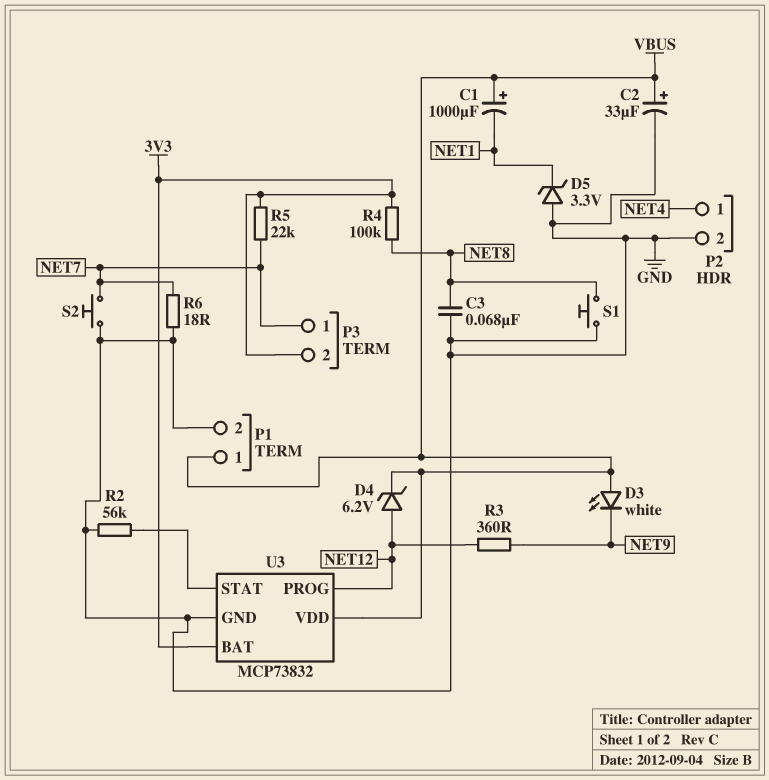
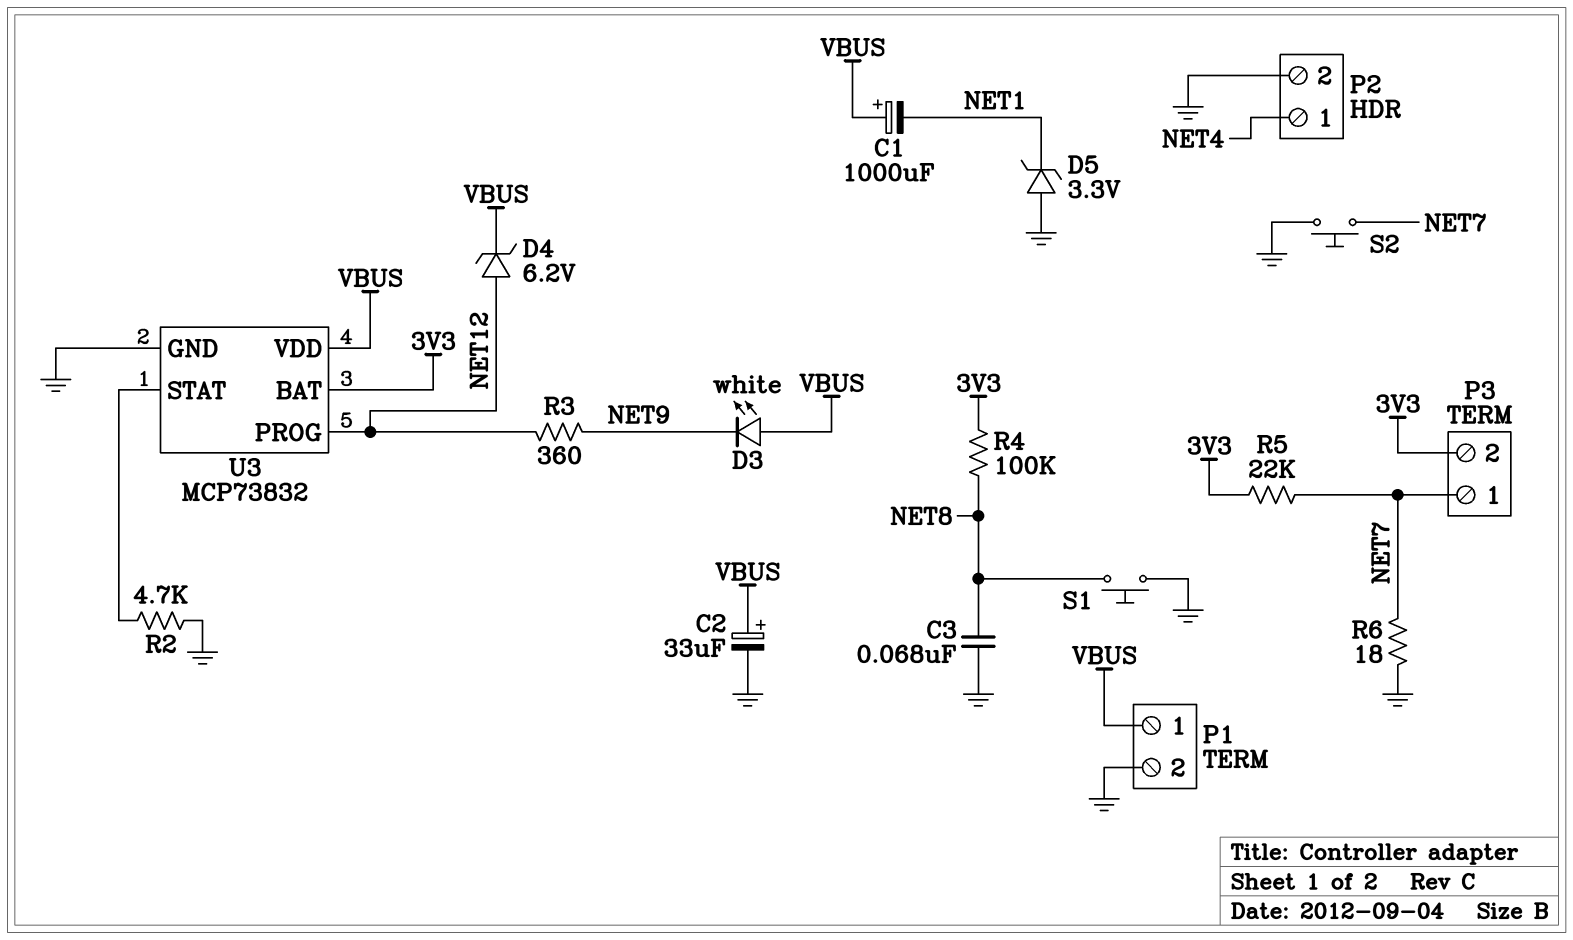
R2: 56k (GND, U3/STAT) -> 4.7k (GND, U3/STAT)

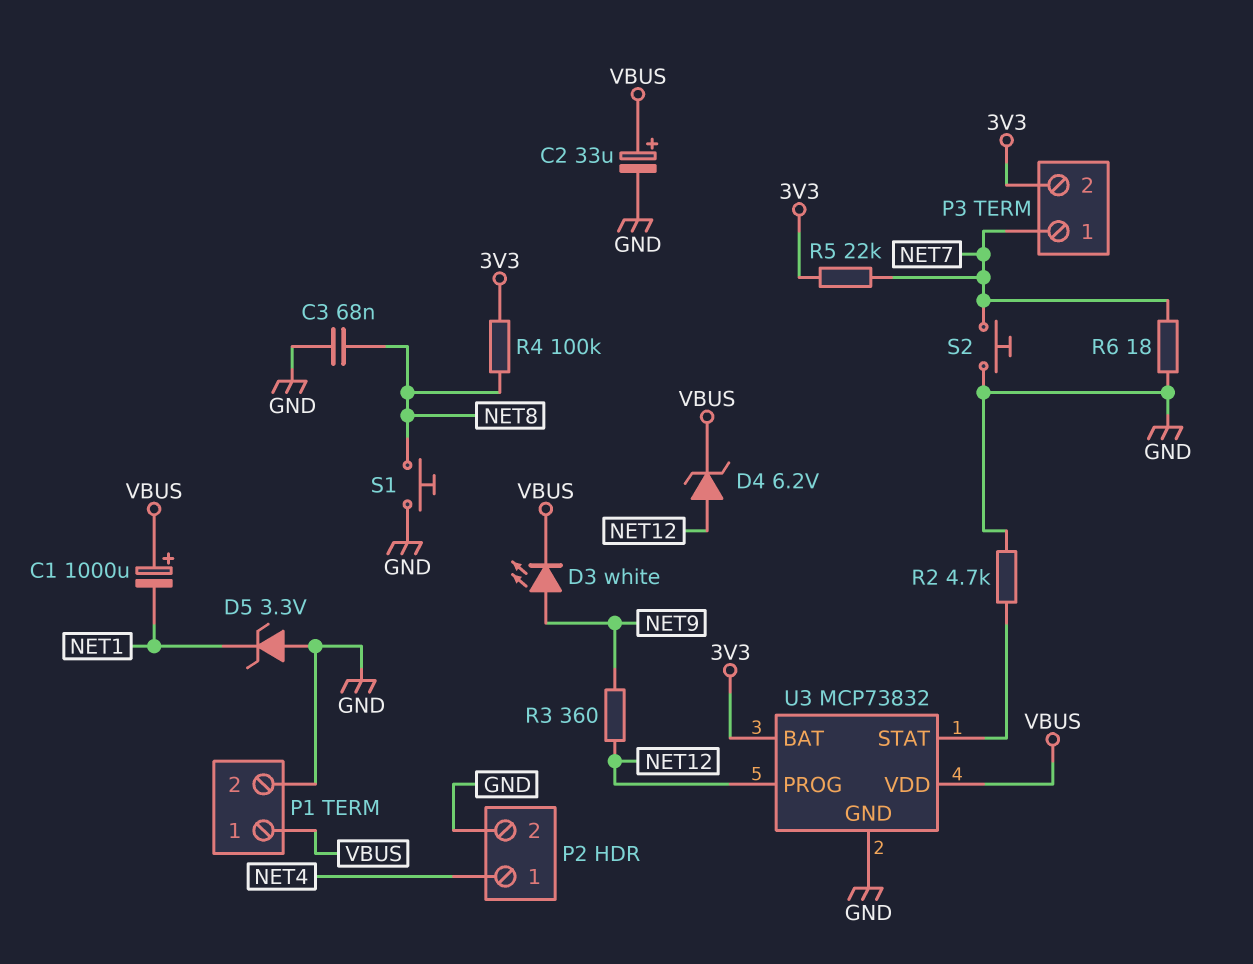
D3: LED white (A VBUS, K NET9) -> LED white (A NET9, K VBUS)

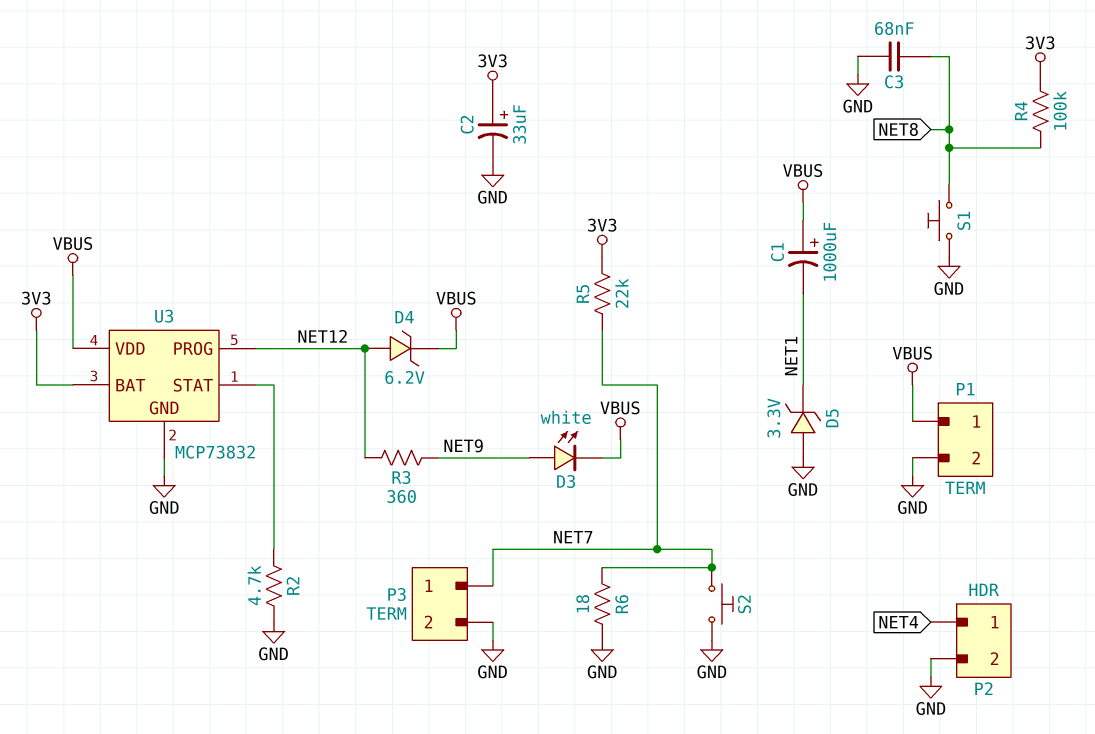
C2: 33uF (plus VBUS, minus GND) -> 33uF (plus 3V3, minus GND)
P3 pin 2: 3V3 -> GND

